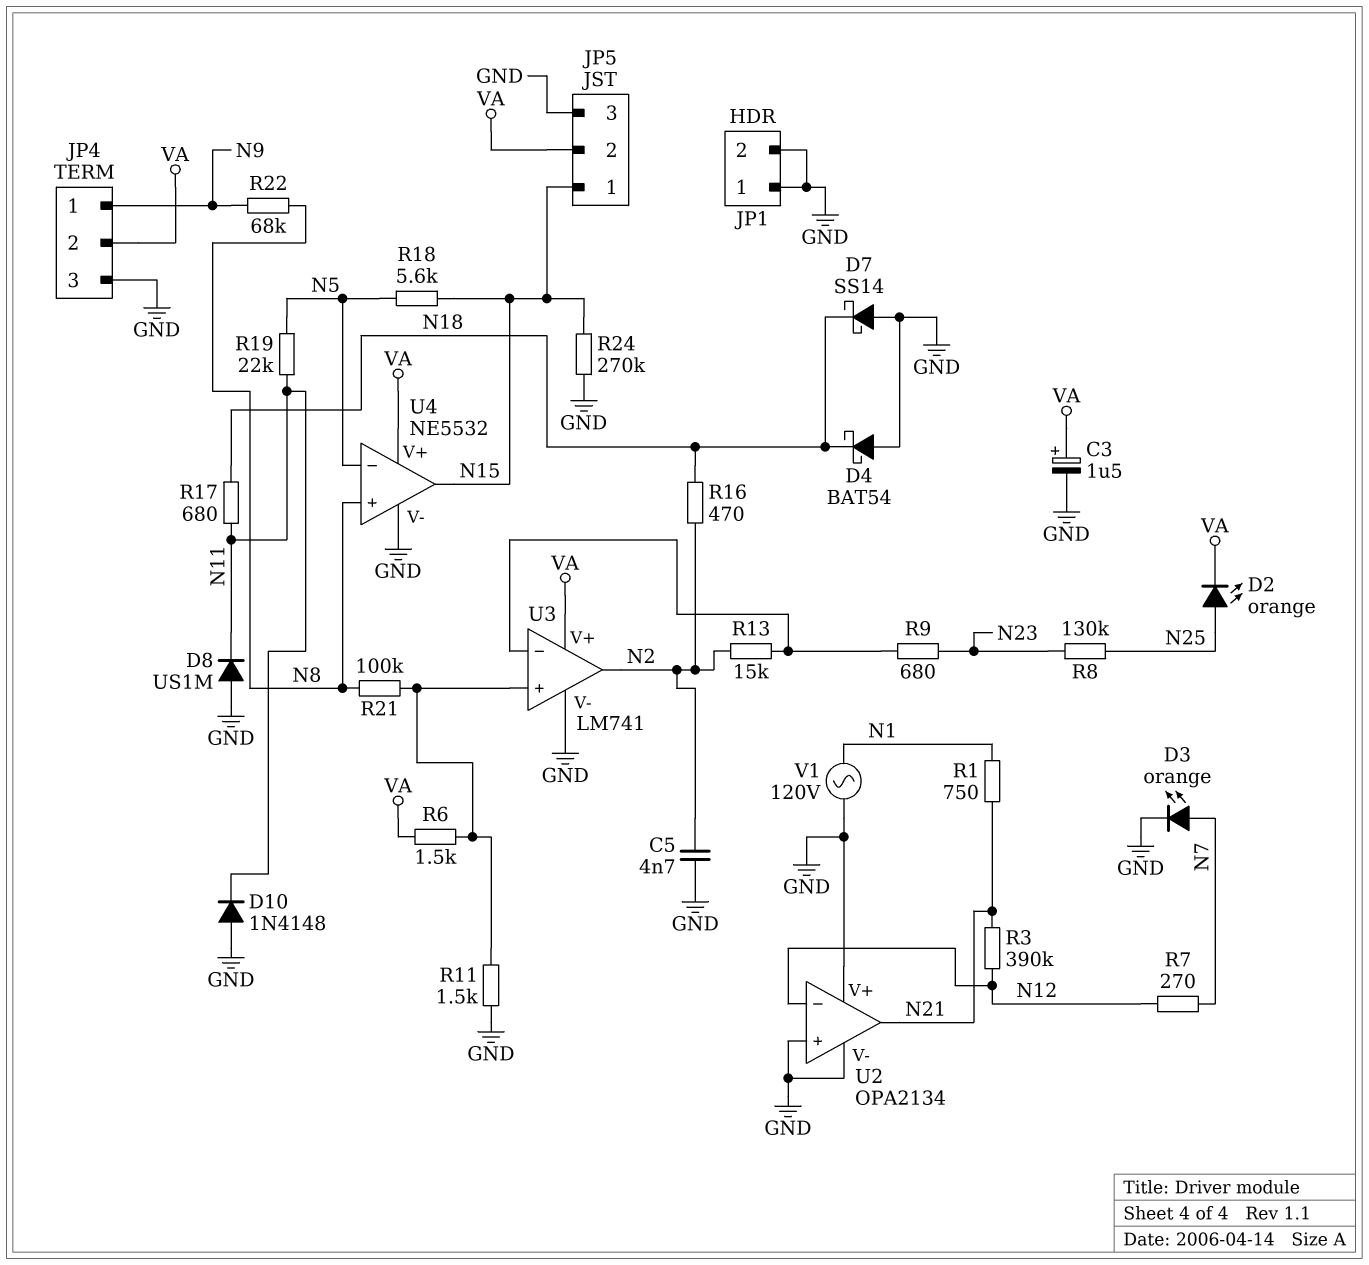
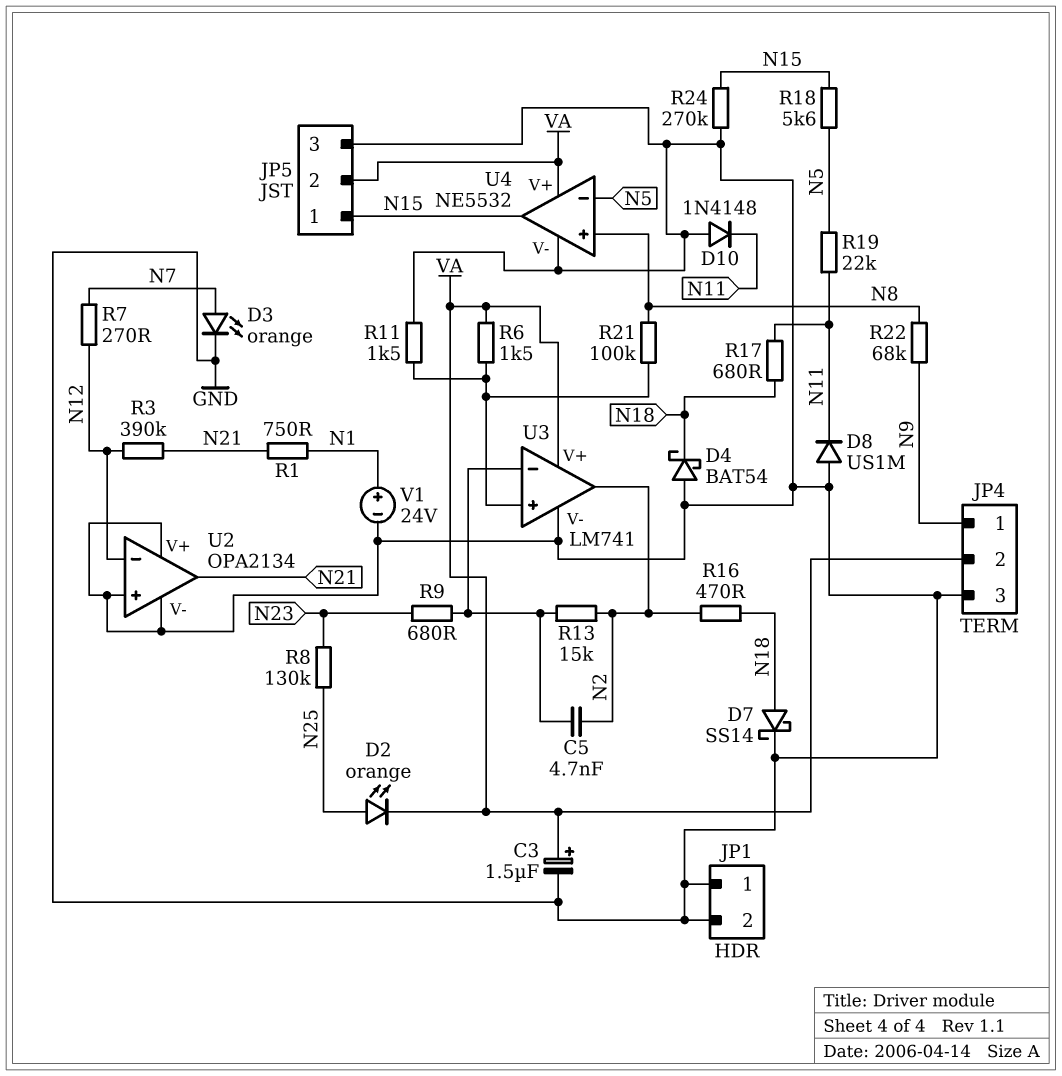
C5: 4.7nF (GND, N2) -> 4.7nF (N2, U3/in-)
D7: schottky SS14 (A GND, K N18) -> schottky SS14 (A N18, K GND)
V1: AC 120V (GND, N1) -> 24V (plus N1, minus GND)

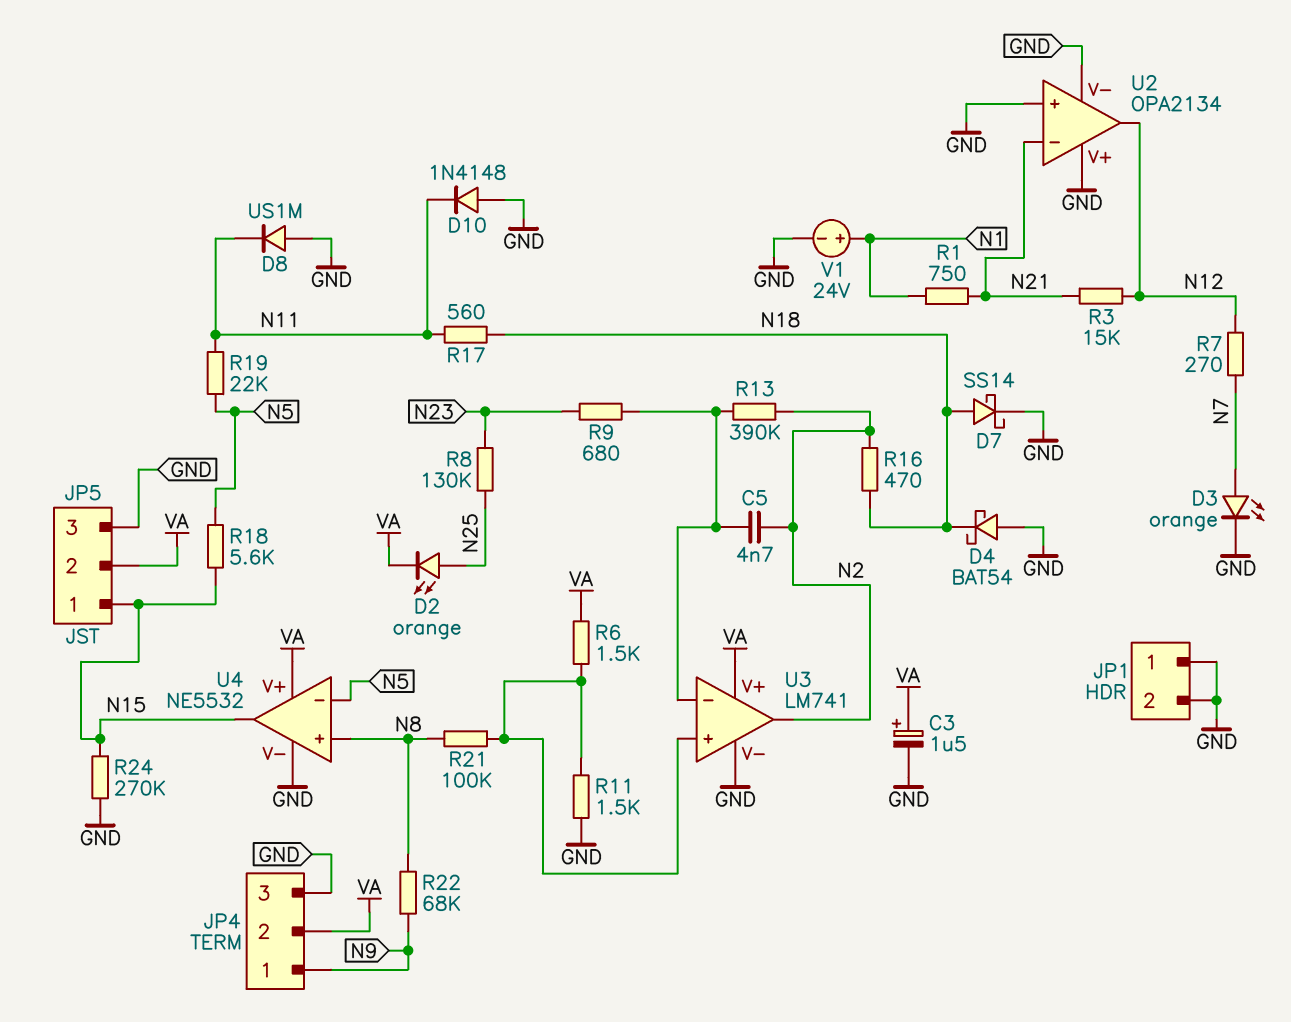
R3: 390k (N12, N21) -> 15k (N12, N21)
R13: 15k (N2, U3/in-) -> 390k (N2, U3/in-)
R17: 680 (N11, N18) -> 560 (N11, N18)
U2 pin in-: N12 -> N21
U2 pin out: N21 -> N12

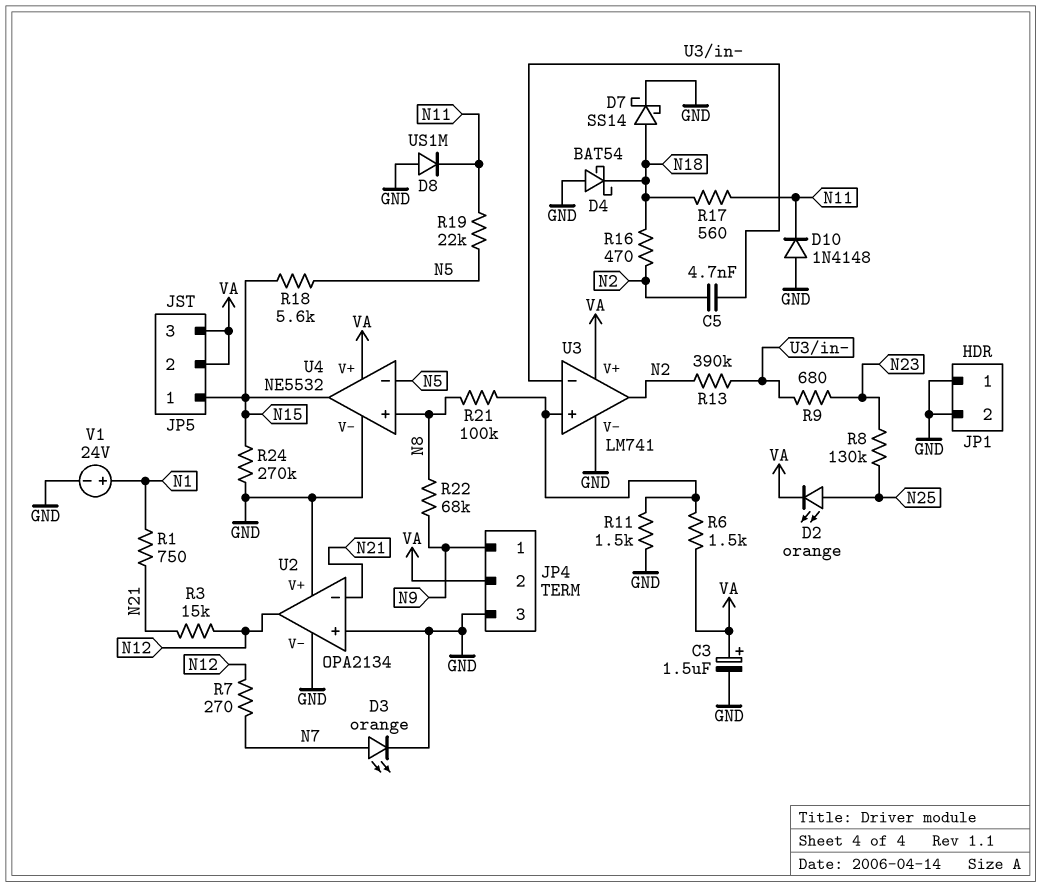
JP5 pin 3: GND -> VA

